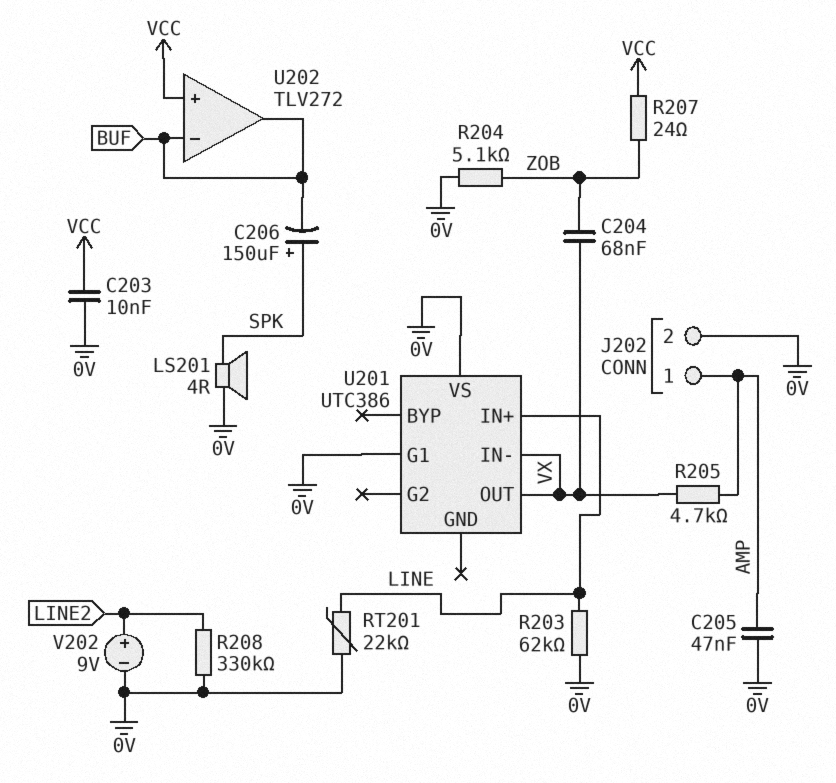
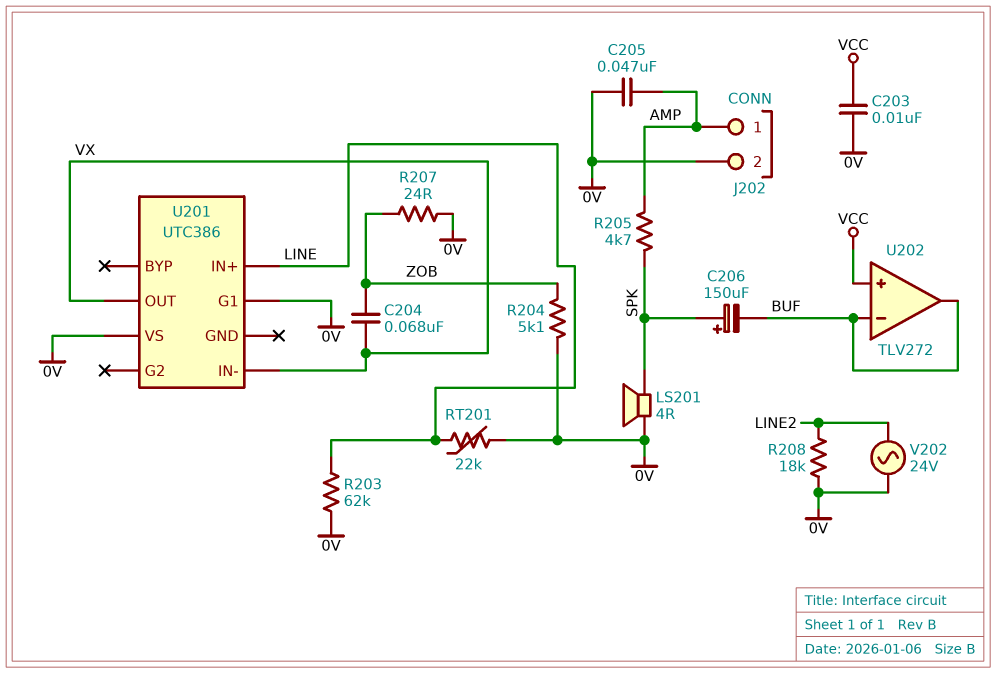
R205: 4.7k (AMP, VX) -> 4.7k (AMP, SPK)
R207: 24 (VCC, ZOB) -> 24 (0V, ZOB)
R208: 330k (0V, LINE2) -> 18k (0V, LINE2)
V202: 9V (plus LINE2, minus 0V) -> AC 24V (0V, LINE2)

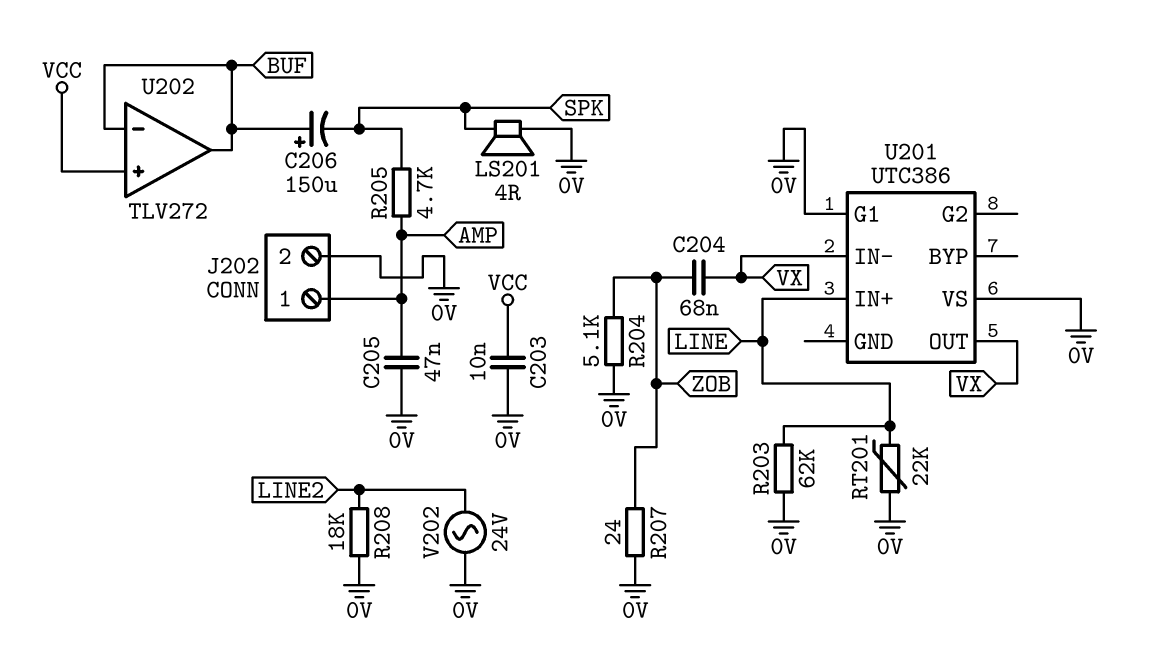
C206: 150uF (plus SPK, minus BUF) -> 150uF (plus BUF, minus SPK)

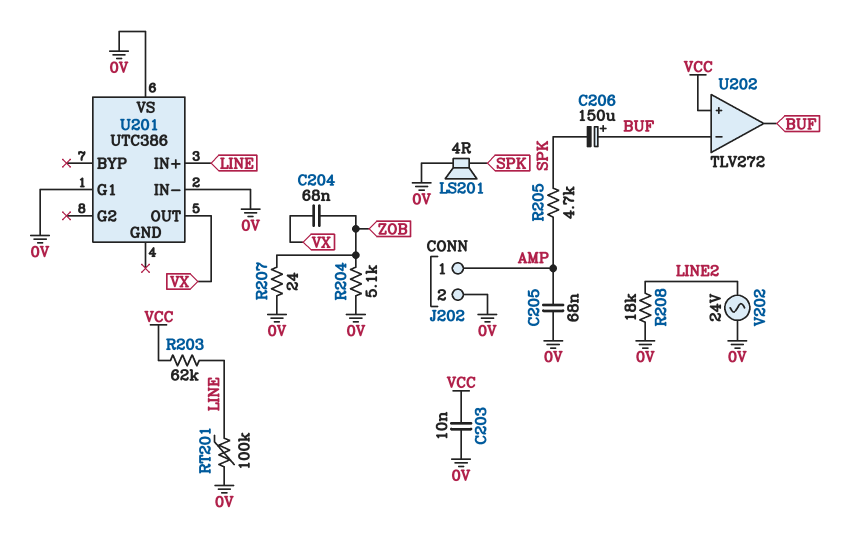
C205: 47nF (0V, AMP) -> 68nF (0V, AMP)
R203: 62k (0V, LINE) -> 62k (LINE, VCC)
RT201: 22k (0V, LINE) -> 100k (0V, LINE)
U201 pin IN-: VX -> 0V

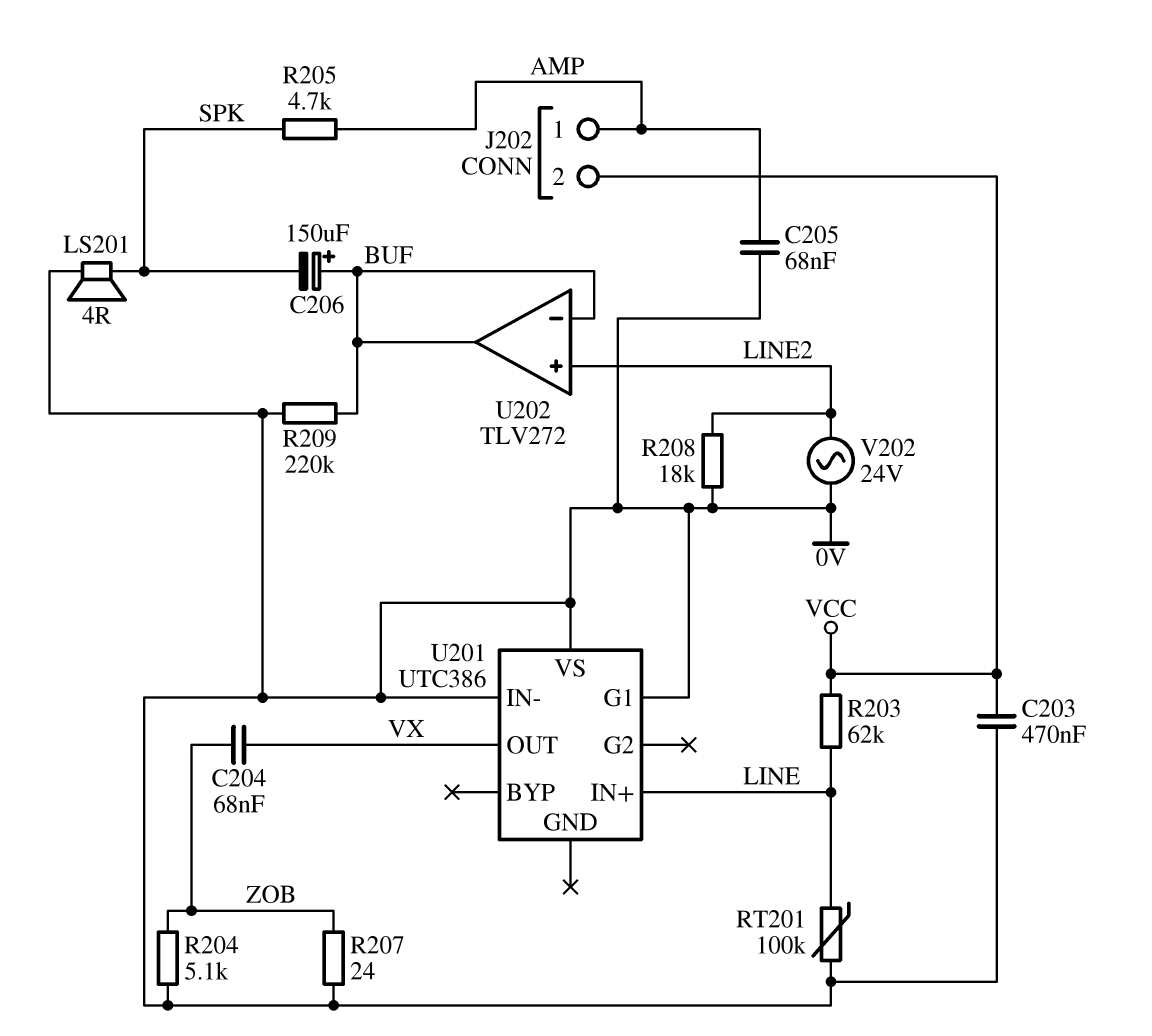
C203: 10nF (0V, VCC) -> 470nF (0V, VCC)
J202 pin 2: 0V -> VCC
R209: none -> 220k (0V, BUF)
U202 pin in+: VCC -> LINE2

